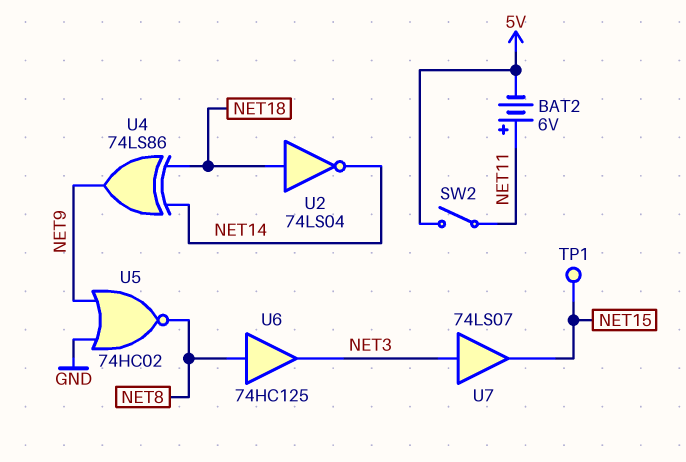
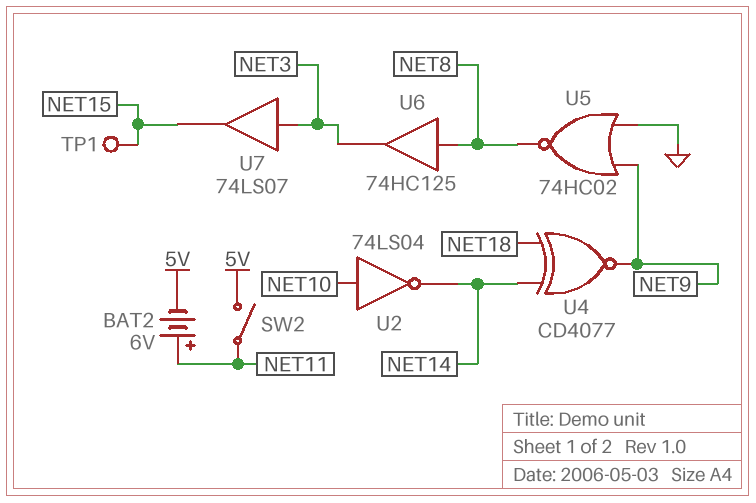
U2: NOT 74LS04 (in NET18, out NET14) -> NOT 74LS04 (in NET10, out NET14)
U4: XOR 74LS86 (in NET14, in NET18, out NET9) -> XNOR CD4077 (in NET14, in NET18, out NET9)

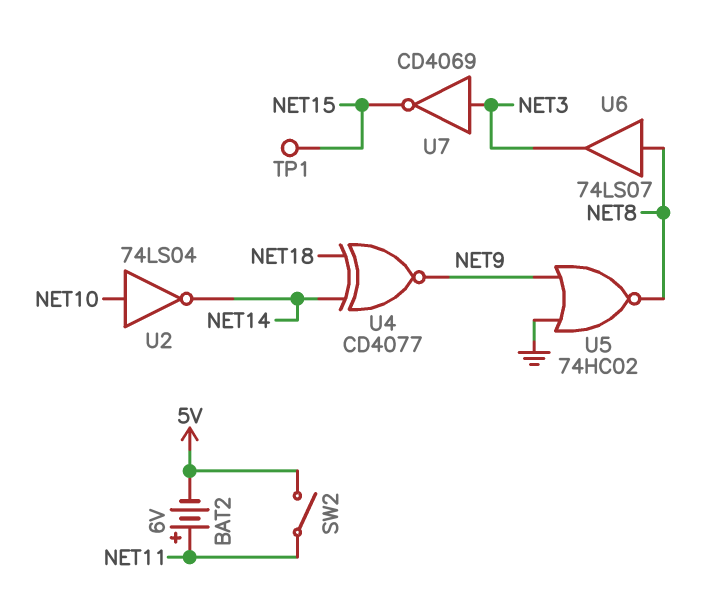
U6: buffer 74HC125 (in NET8, out NET3) -> buffer 74LS07 (in NET8, out NET3)
U7: buffer 74LS07 (in NET3, out NET15) -> NOT CD4069 (in NET3, out NET15)

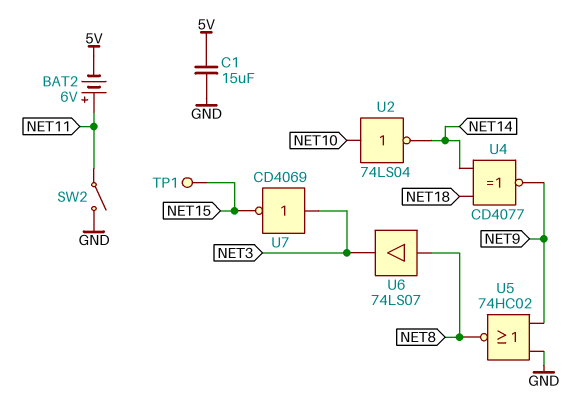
C1: none -> 15uF (5V, GND)
SW2: switch (5V, NET11) -> switch (GND, NET11)

